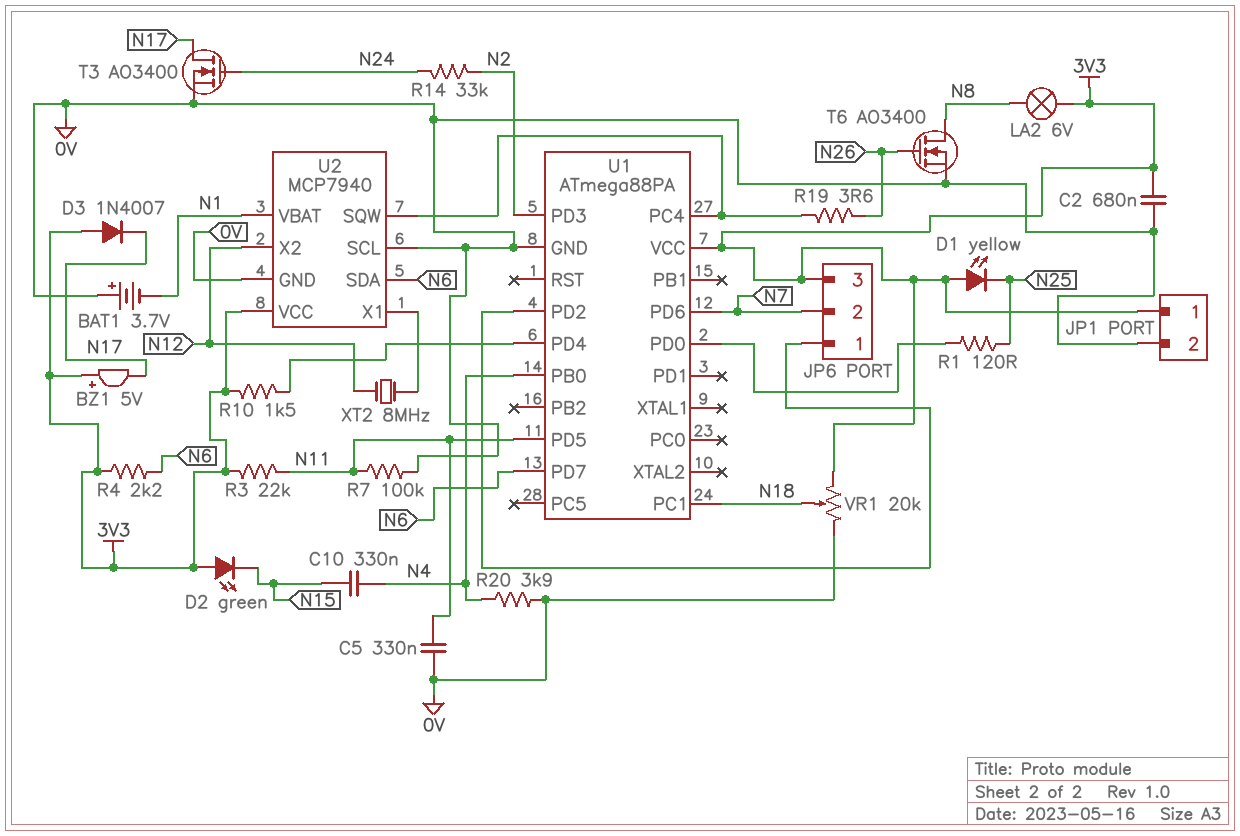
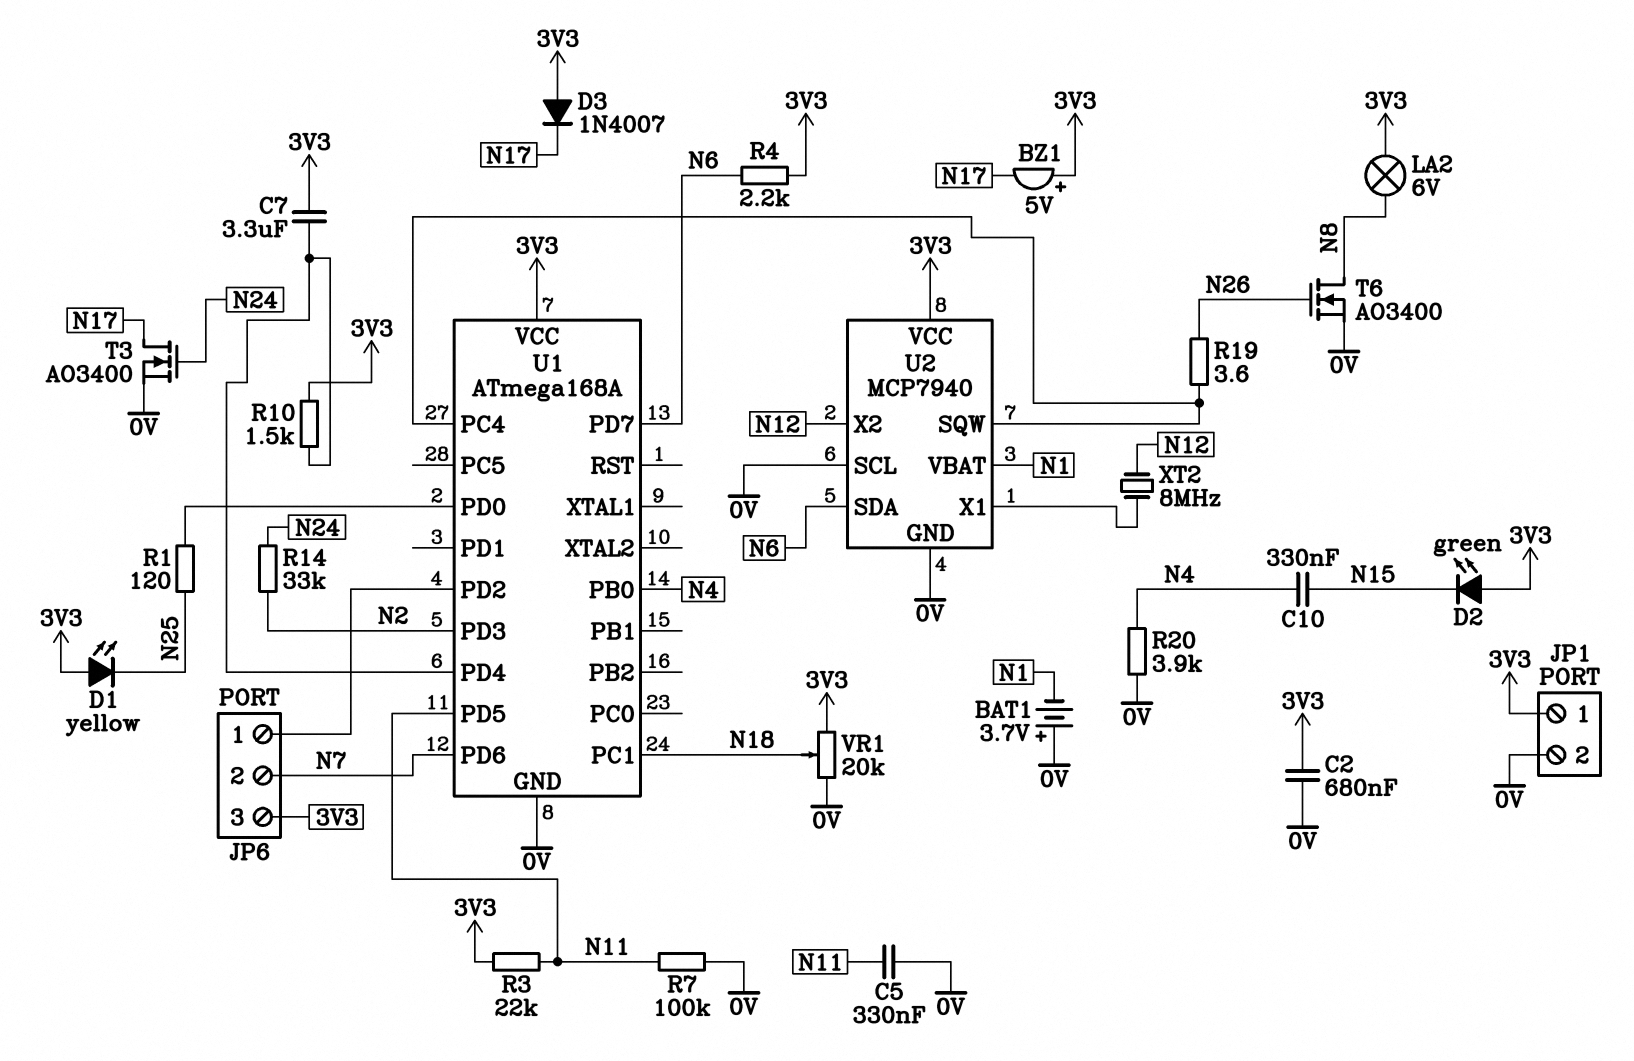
C7: none -> 3.3uF (3V3, U1/PD4)
U1: ATmega88PA -> ATmega168A

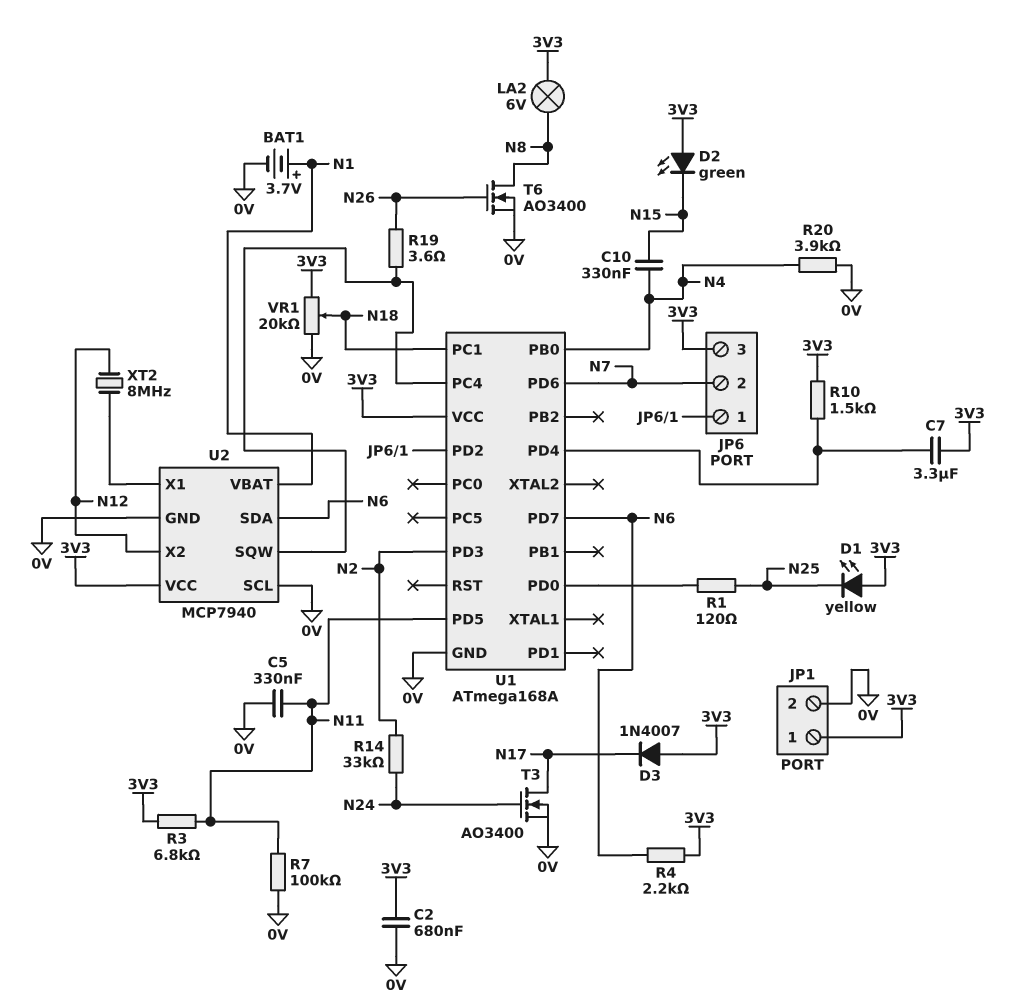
BAT1: 3.7V (plus 0V, minus N1) -> 3.7V (plus N1, minus 0V)
BZ1: buzzer 5V (plus 3V3, minus N17) -> none
R3: 22k (3V3, N11) -> 6.8k (3V3, N11)

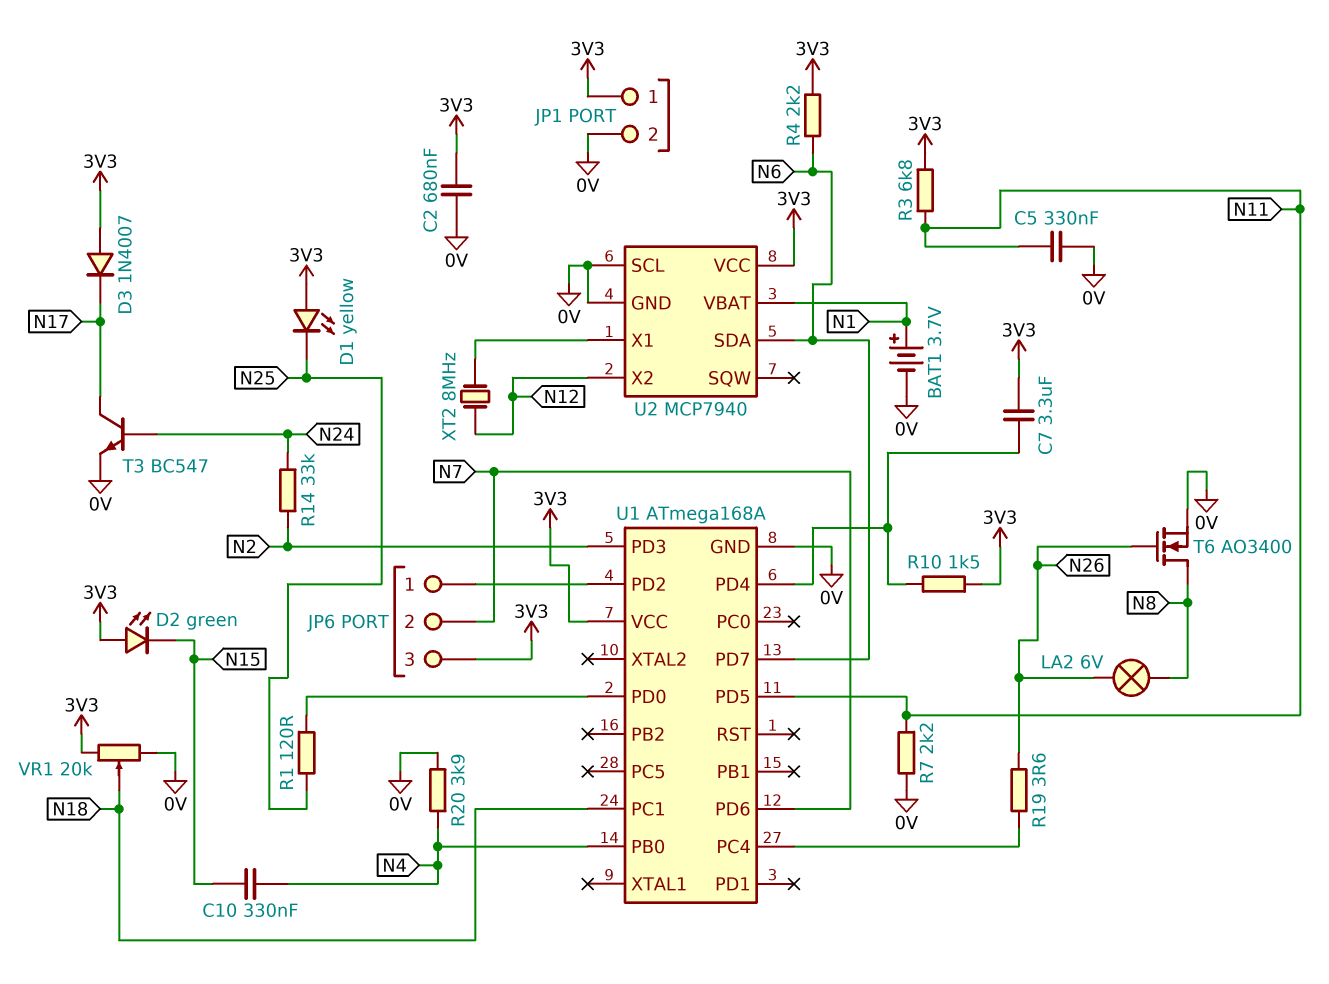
LA2: lamp 6V (3V3, N8) -> lamp 6V (N8, N26)
R7: 100k (0V, N11) -> 2.2k (0V, N11)
T3: NMOS AO3400 (G N24, D N17, S 0V) -> NPN BC547 (B N24, C N17, E 0V)
U2 pin SQW: U1/PC4 -> none

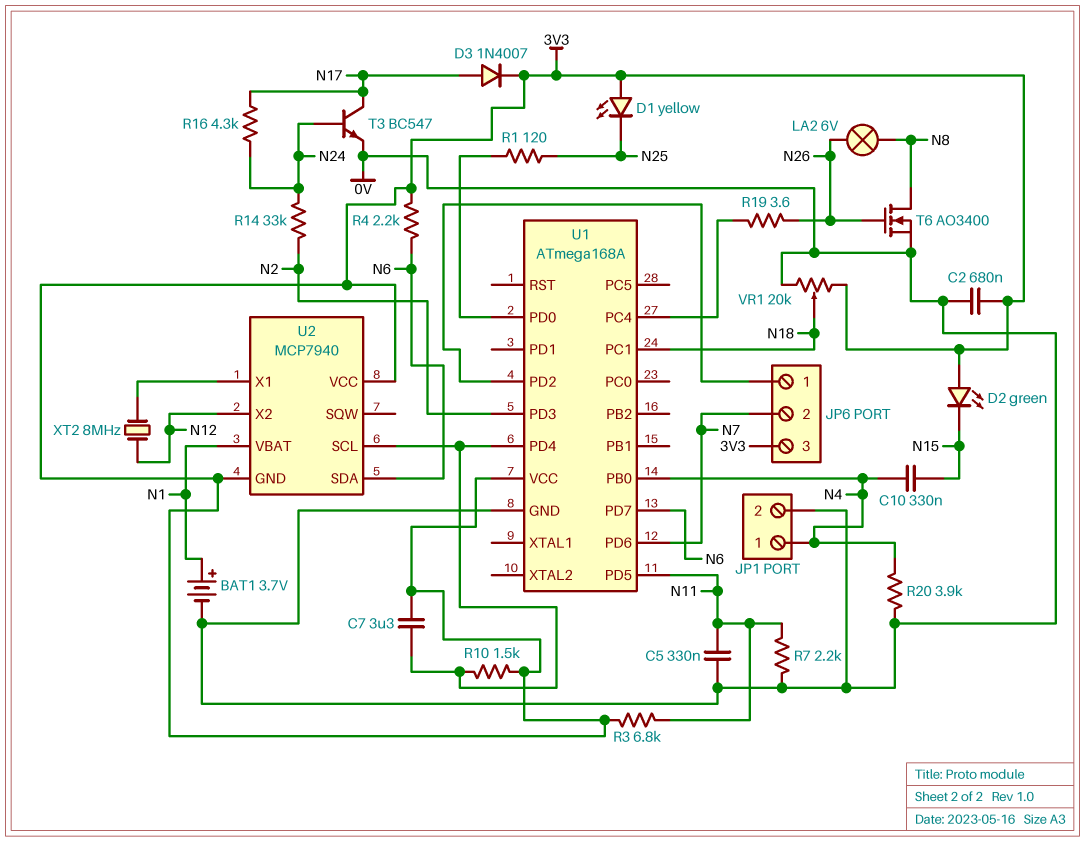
D3: diode 1N4007 (A 3V3, K N17) -> diode 1N4007 (A N17, K 3V3)
JP1 pin 1: 3V3 -> N4
R16: none -> 4.3k (N17, N24)
U2 pin GND: 0V -> 3V3
U2 pin SCL: 0V -> U1/PD4

